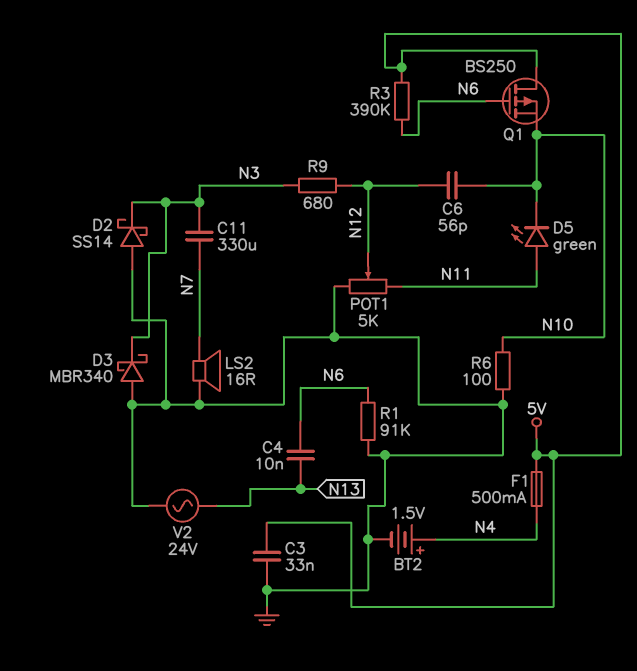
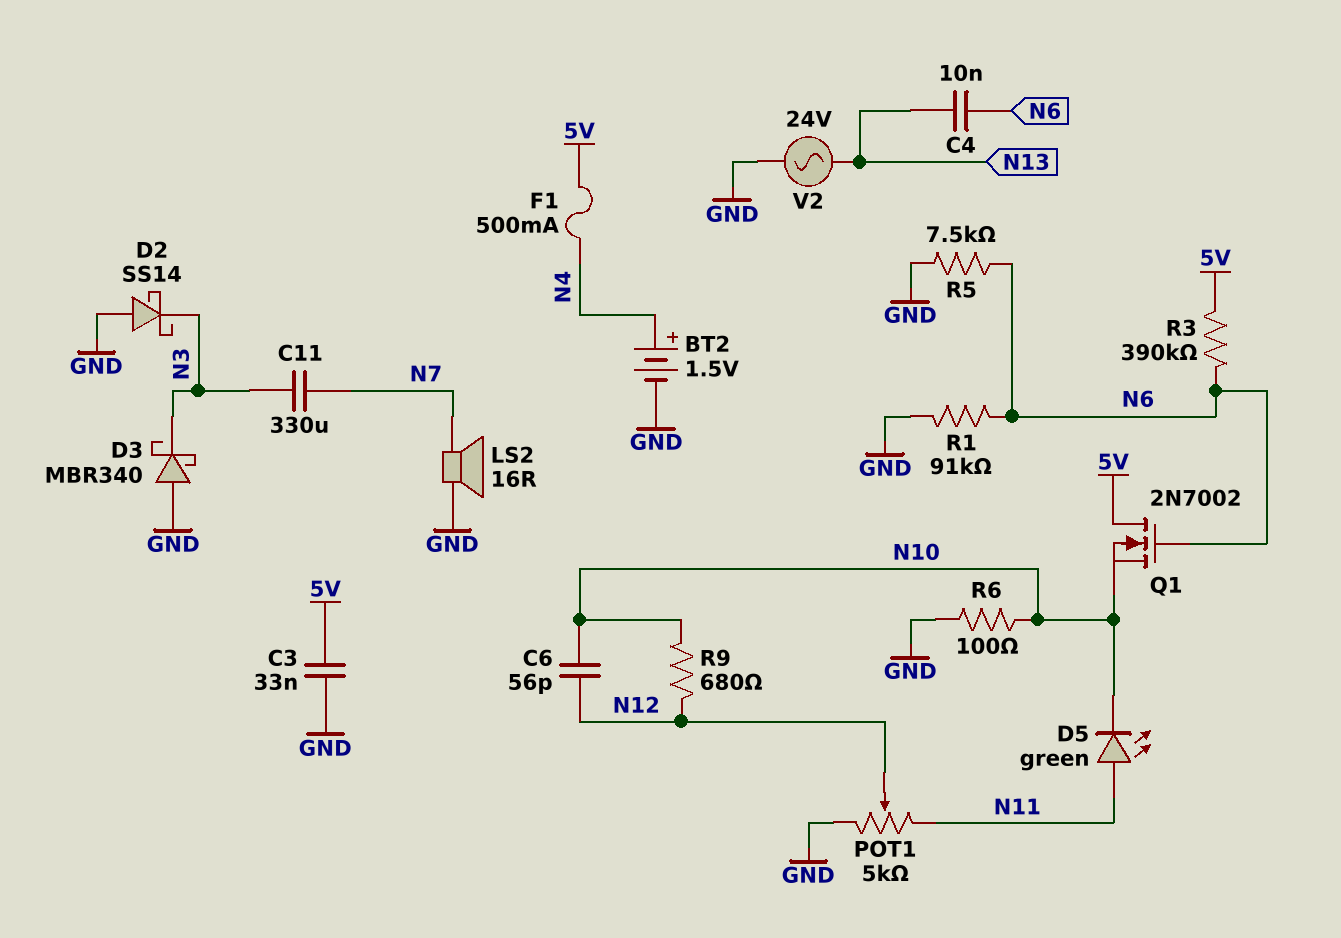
Q1: PMOS BS250 (G N6, D 5V, S N10) -> NMOS 2N7002 (G N6, D 5V, S N10)
R5: none -> 7.5k (GND, N6)
R9: 680 (N3, N12) -> 680 (N10, N12)

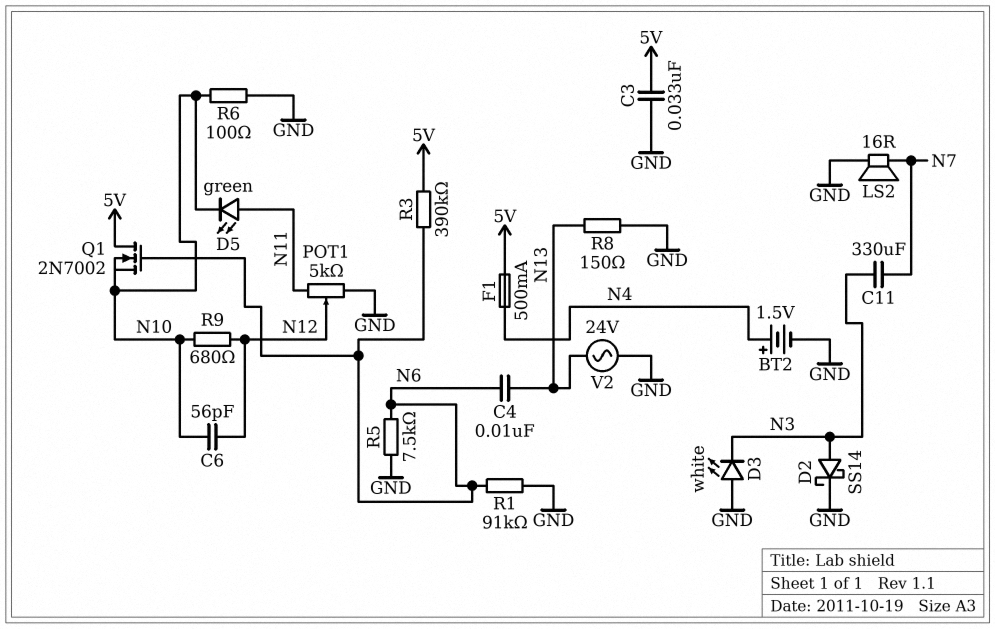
D2: schottky SS14 (A GND, K N3) -> schottky SS14 (A N3, K GND)
D3: schottky MBR340 (A GND, K N3) -> LED white (A GND, K N3)
R8: none -> 150 (GND, N13)

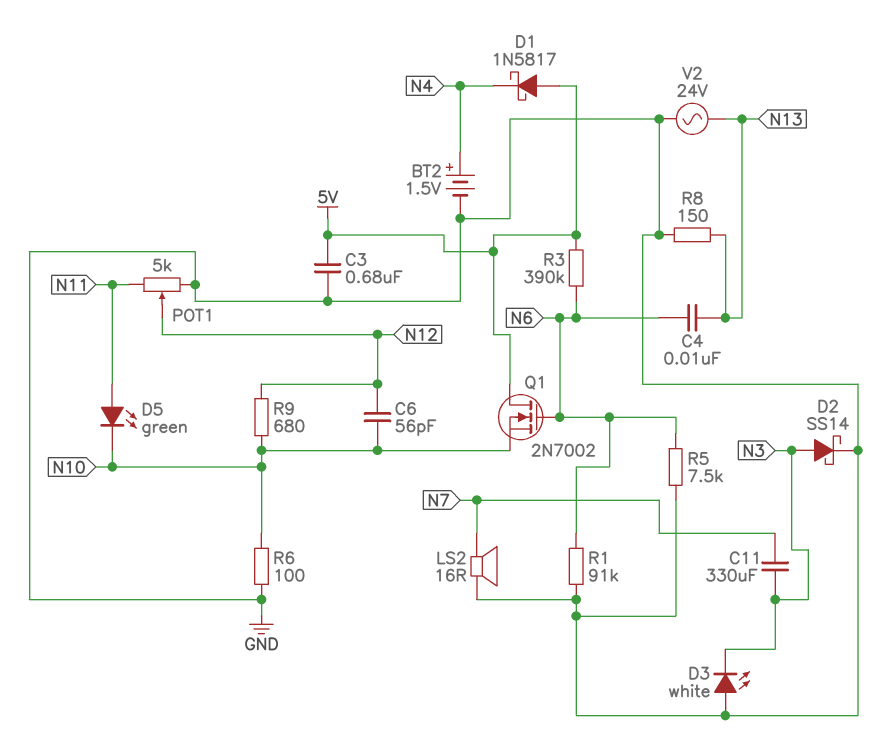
C3: 33nF (5V, GND) -> 680nF (5V, GND)
D1: none -> schottky 1N5817 (A 5V, K N4)
F1: 500mA (5V, N4) -> none

